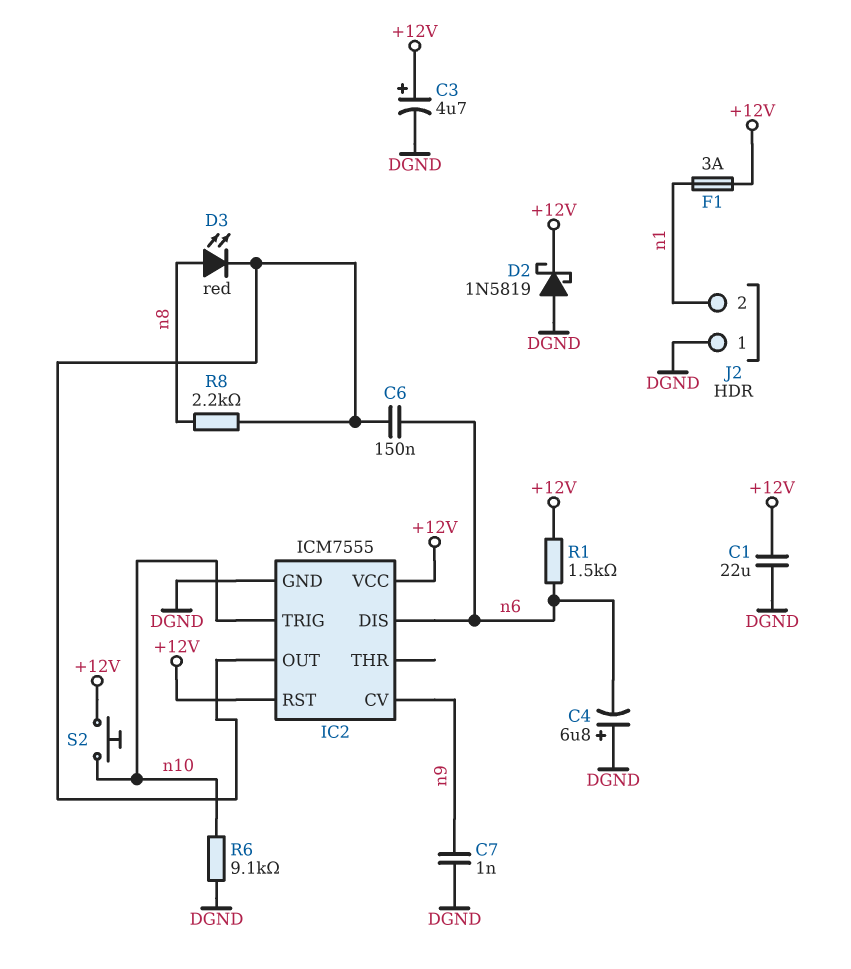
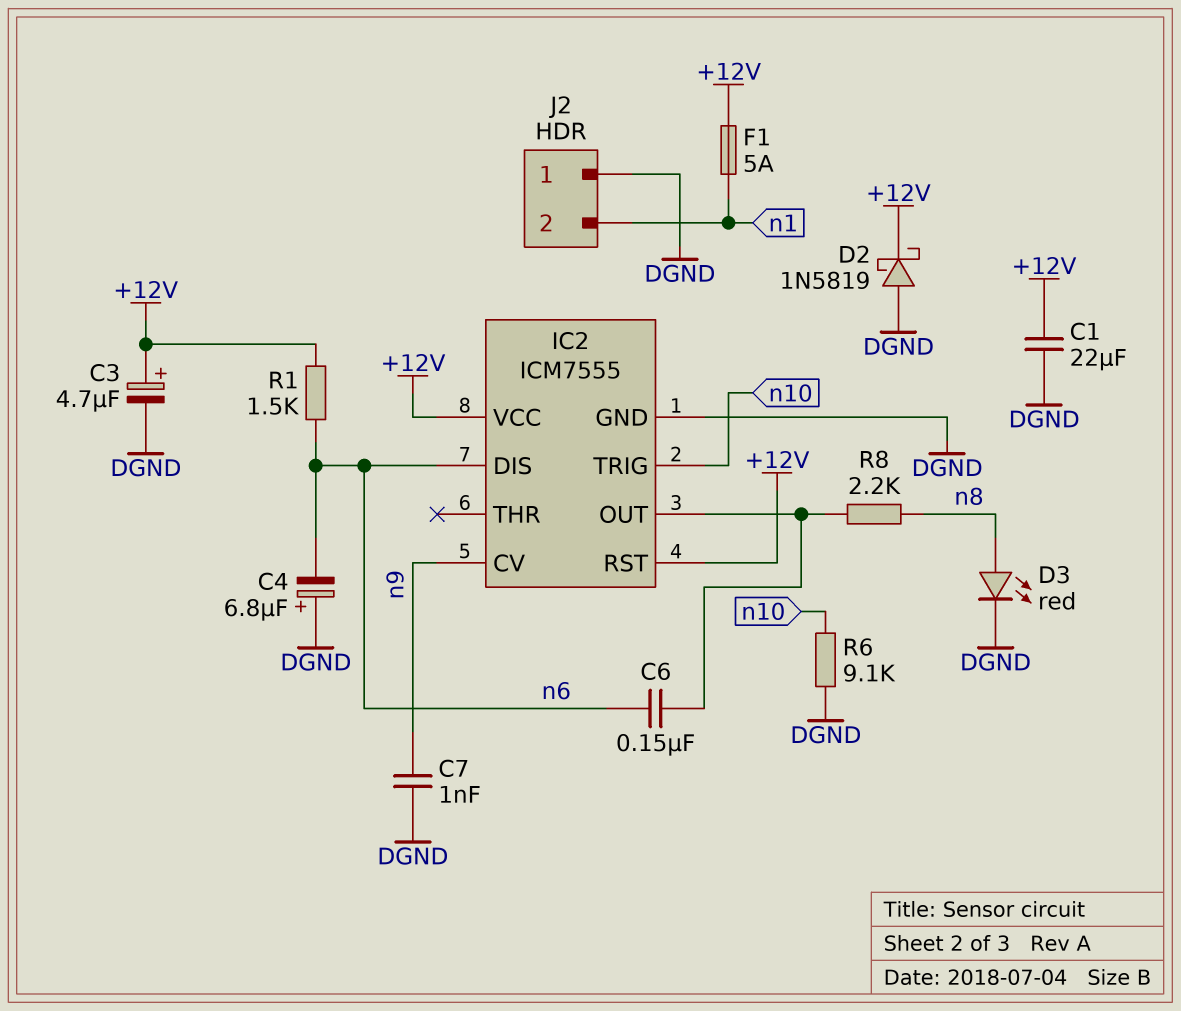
D3: LED red (A n8, K IC2/OUT) -> LED red (A n8, K DGND)
F1: 3A (+12V, n1) -> 5A (+12V, n1)
S2: button (+12V, n10) -> none

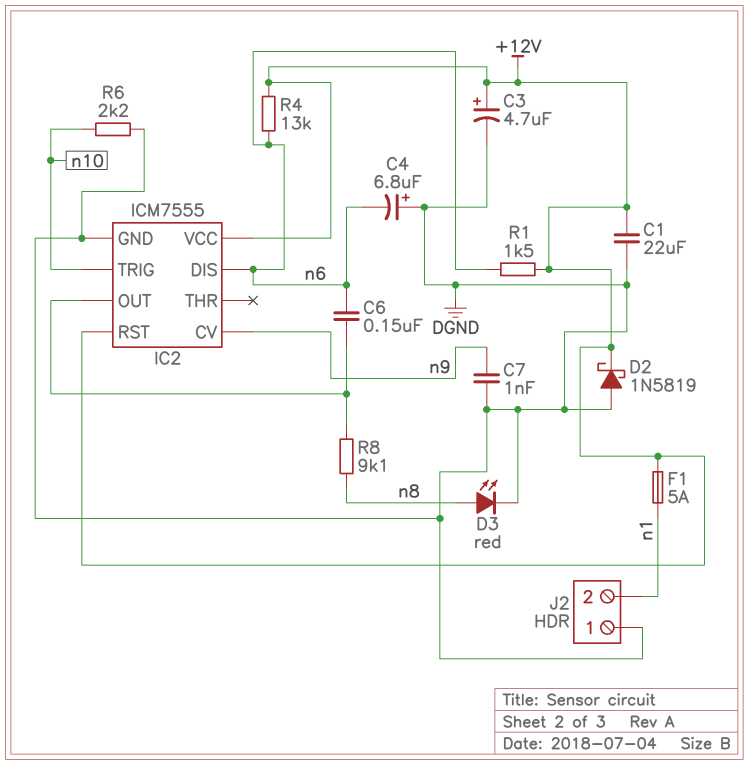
R4: none -> 13k (+12V, n6)
R6: 9.1k (DGND, n10) -> 2.2k (DGND, n10)
R8: 2.2k (IC2/OUT, n8) -> 9.1k (IC2/OUT, n8)

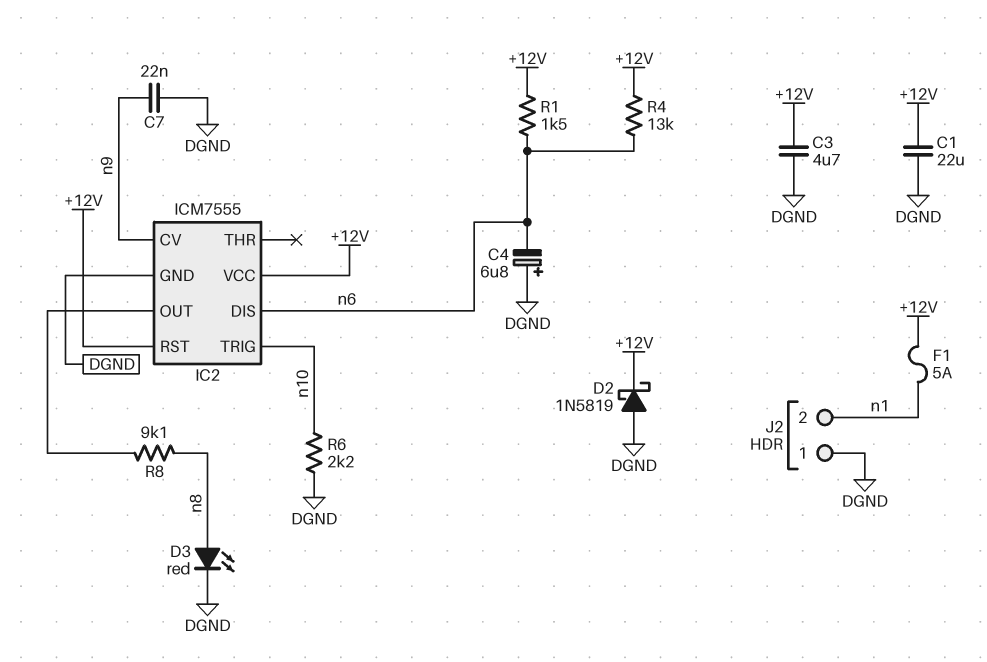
C3: 4.7uF (plus +12V, minus DGND) -> 4.7uF (+12V, DGND)
C6: 150nF (IC2/OUT, n6) -> none
C7: 1nF (DGND, n9) -> 22nF (DGND, n9)

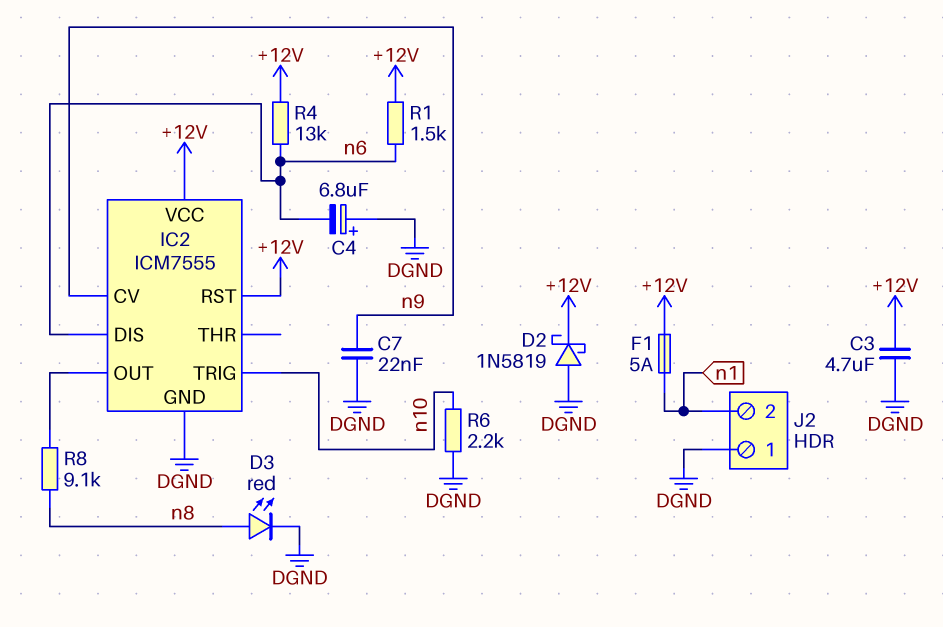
C1: 22uF (+12V, DGND) -> none

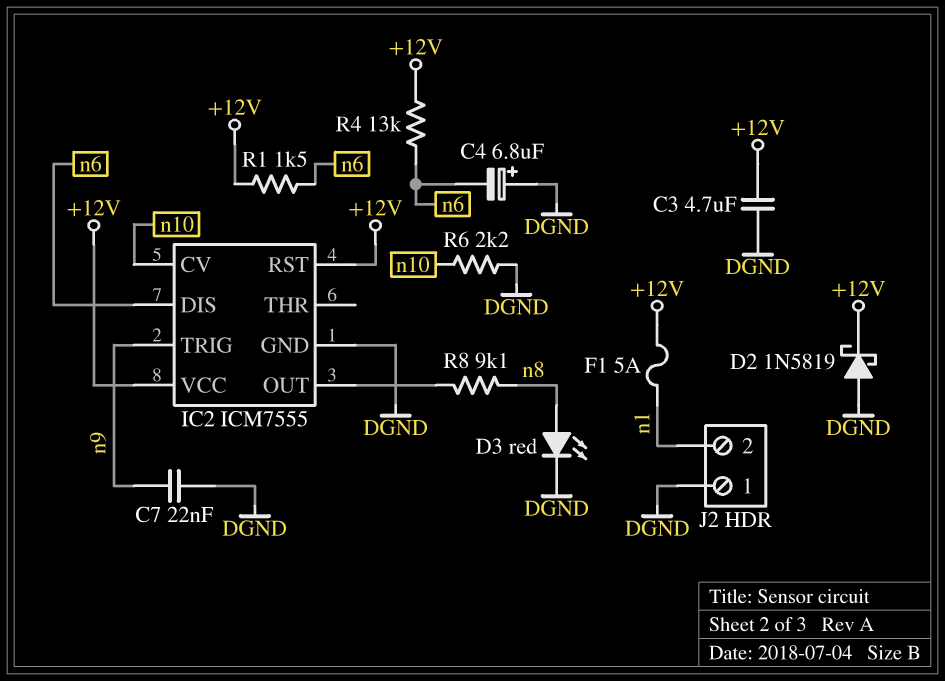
IC2 pin CV: n9 -> n10
IC2 pin TRIG: n10 -> n9

